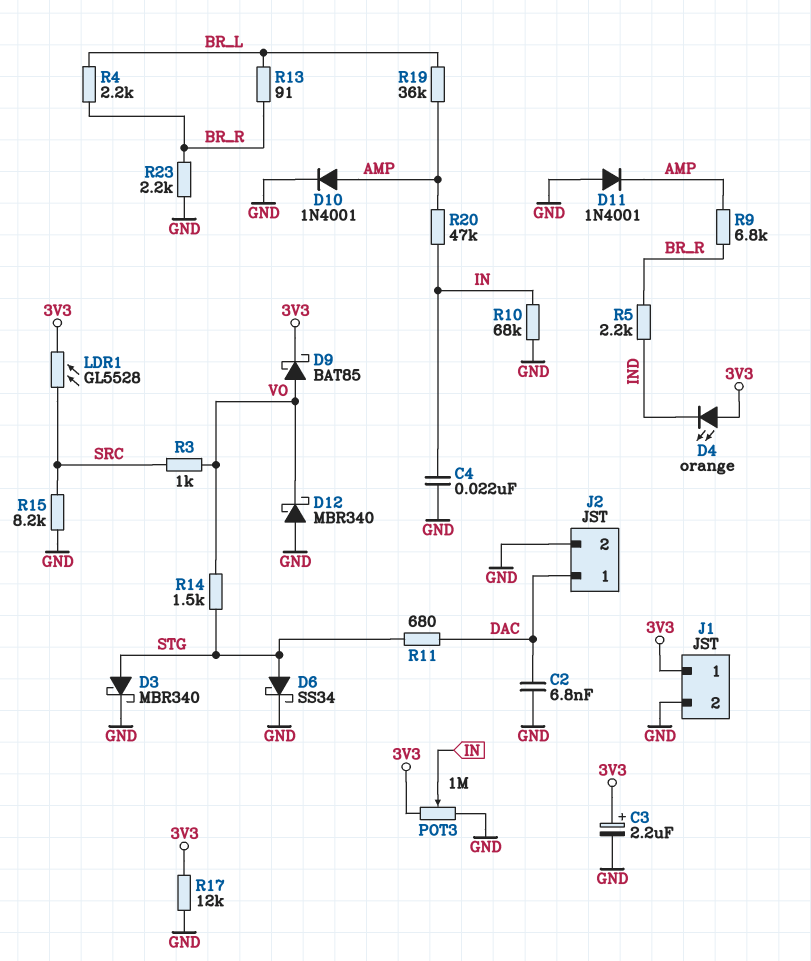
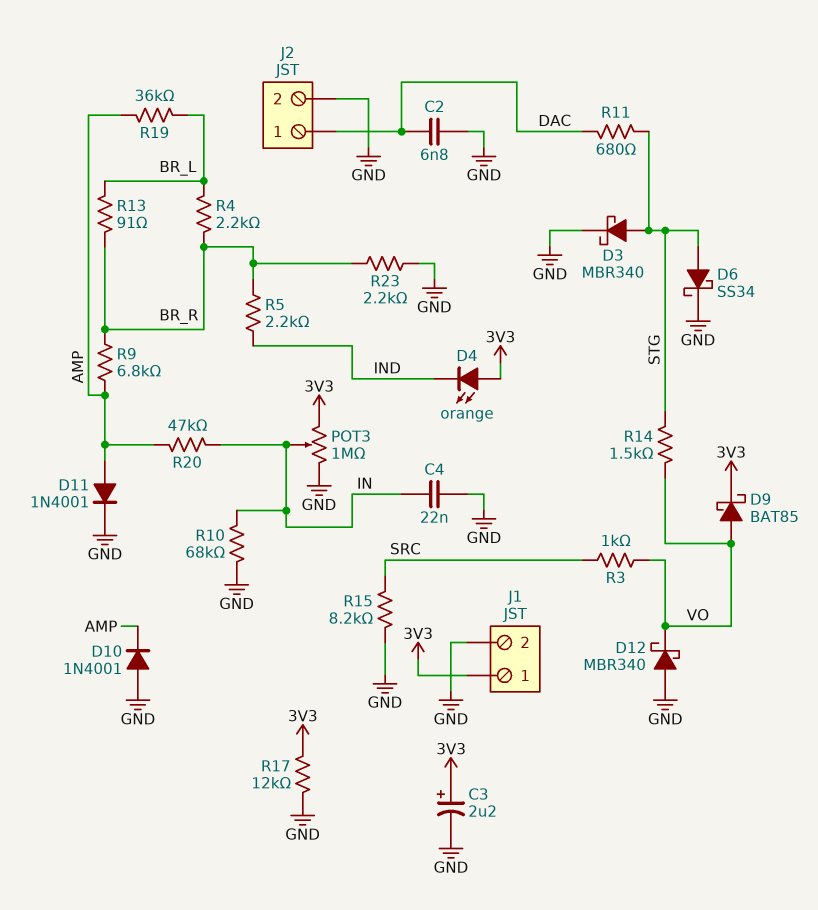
D10: diode 1N4001 (A AMP, K GND) -> diode 1N4001 (A GND, K AMP)
D11: diode 1N4001 (A GND, K AMP) -> diode 1N4001 (A AMP, K GND)
LDR1: GL5528 (3V3, SRC) -> none

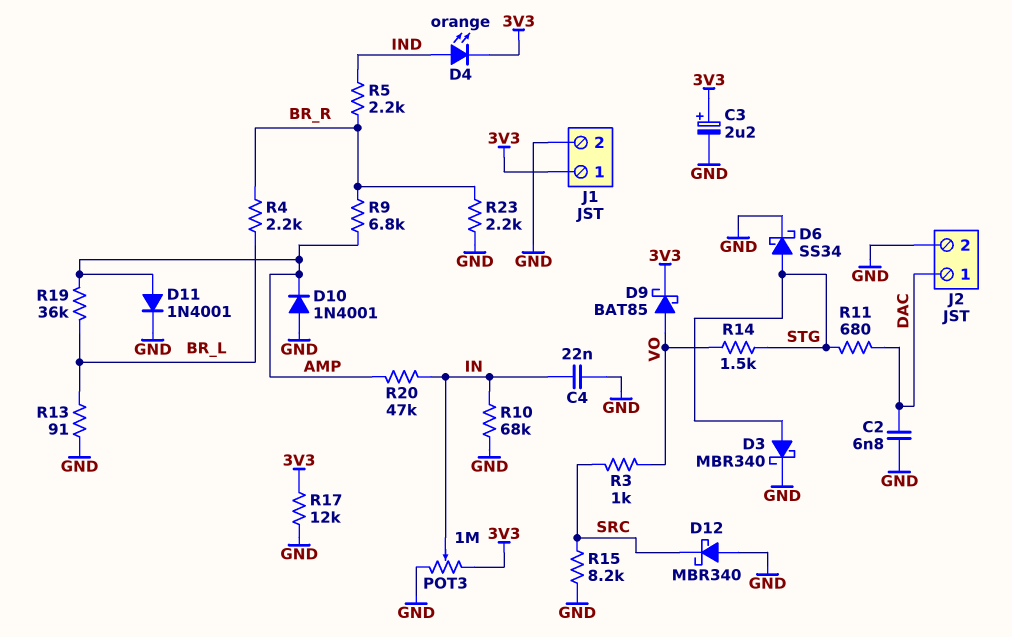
D4: LED orange (A 3V3, K IND) -> LED orange (A IND, K 3V3)
D12: schottky MBR340 (A GND, K VO) -> schottky MBR340 (A GND, K SRC)
R13: 91 (BR_L, BR_R) -> 91 (BR_L, GND)

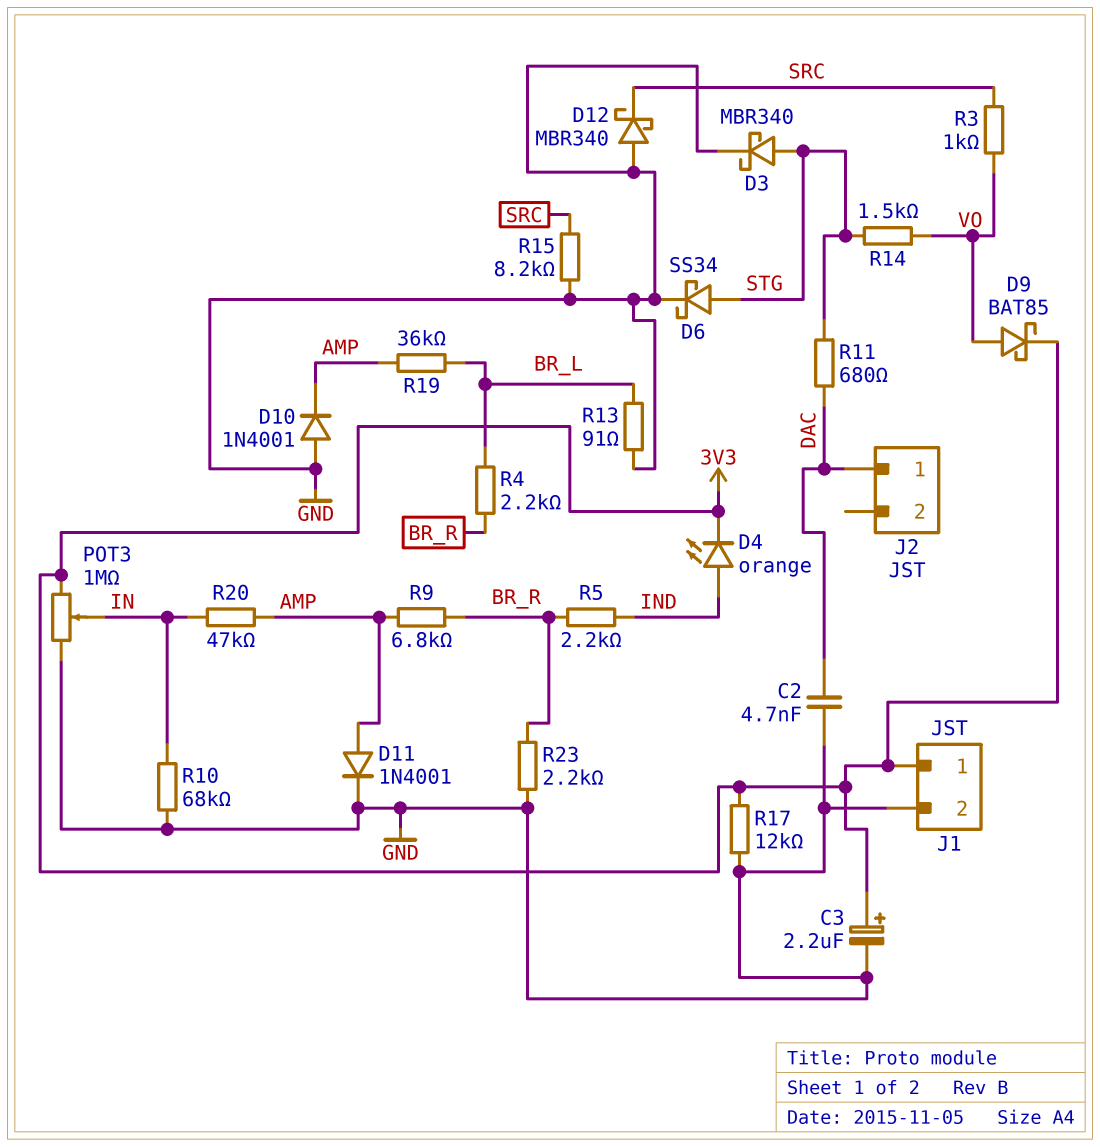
C2: 6.8nF (DAC, GND) -> 4.7nF (DAC, GND)
C4: 22nF (GND, IN) -> none
J2 pin 2: GND -> none

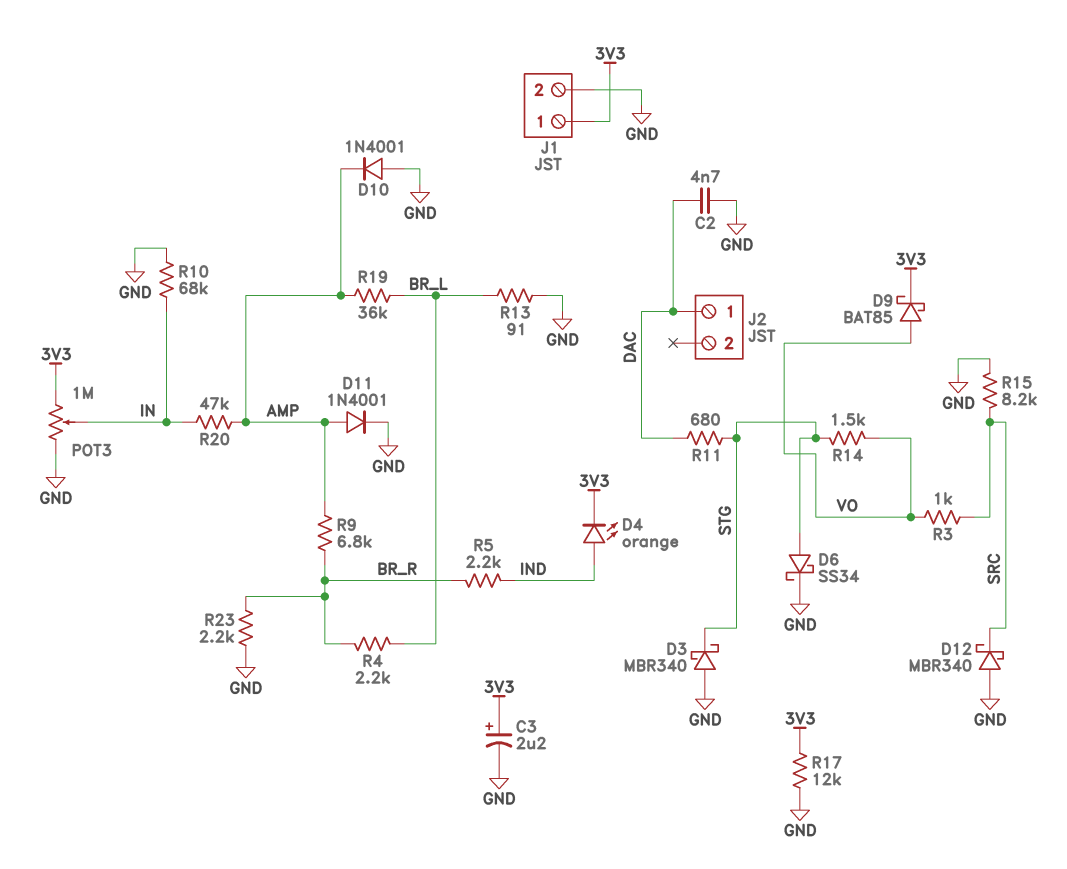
D3: schottky MBR340 (A STG, K GND) -> schottky MBR340 (A GND, K STG)

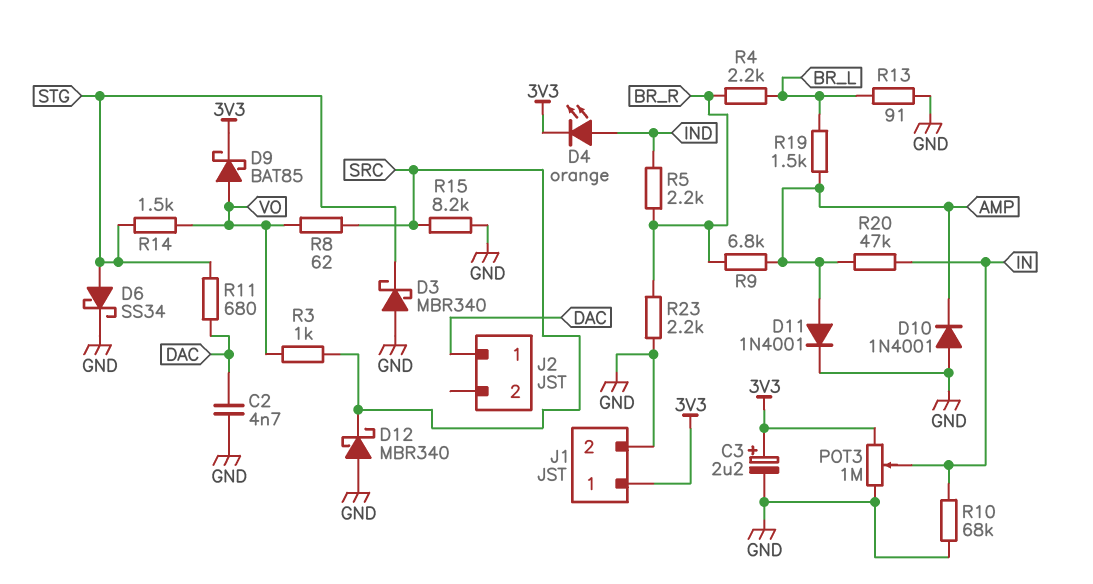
R8: none -> 62 (SRC, VO)
R17: 12k (3V3, GND) -> none
R19: 36k (AMP, BR_L) -> 1.5k (AMP, BR_L)

